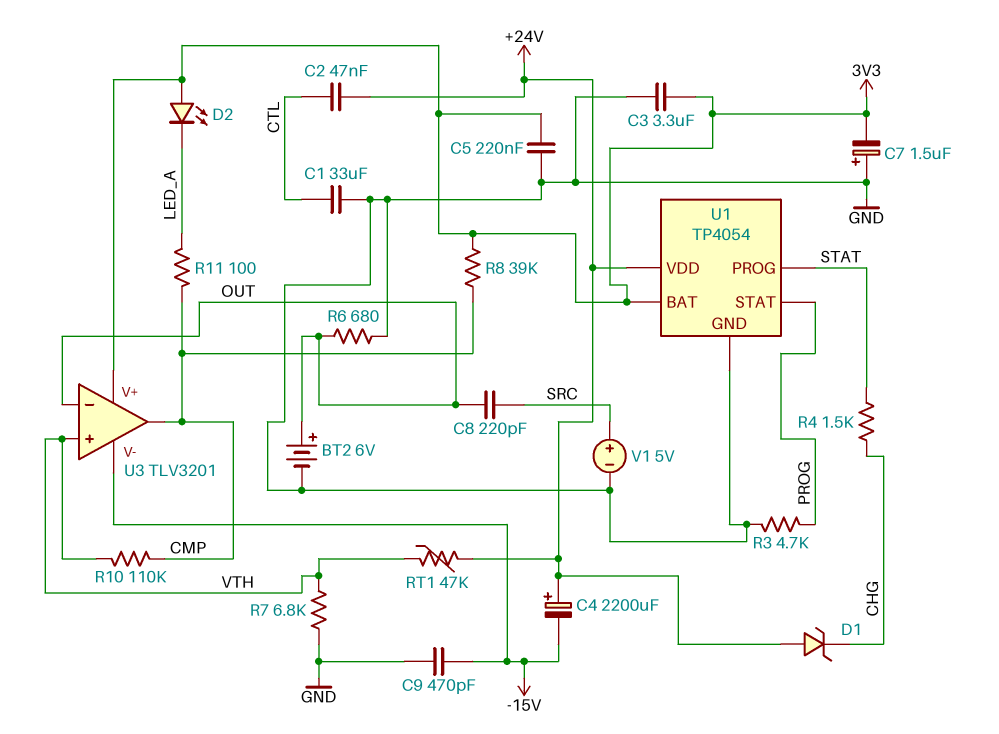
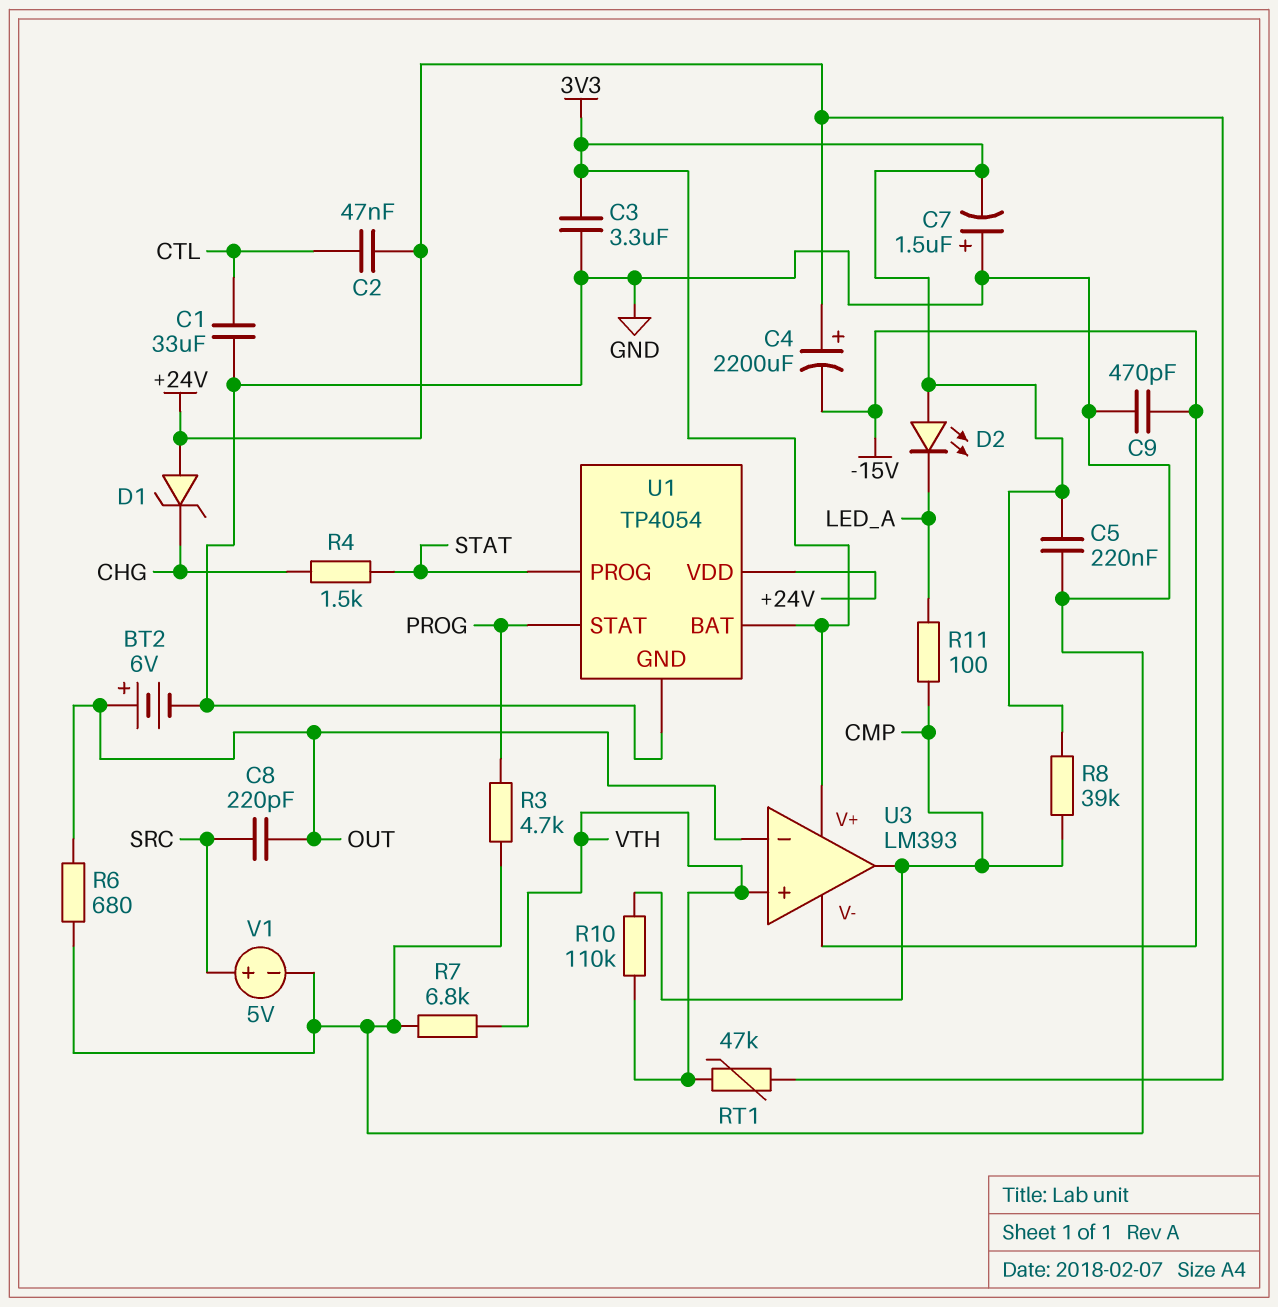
U3: TLV3201 -> LM393

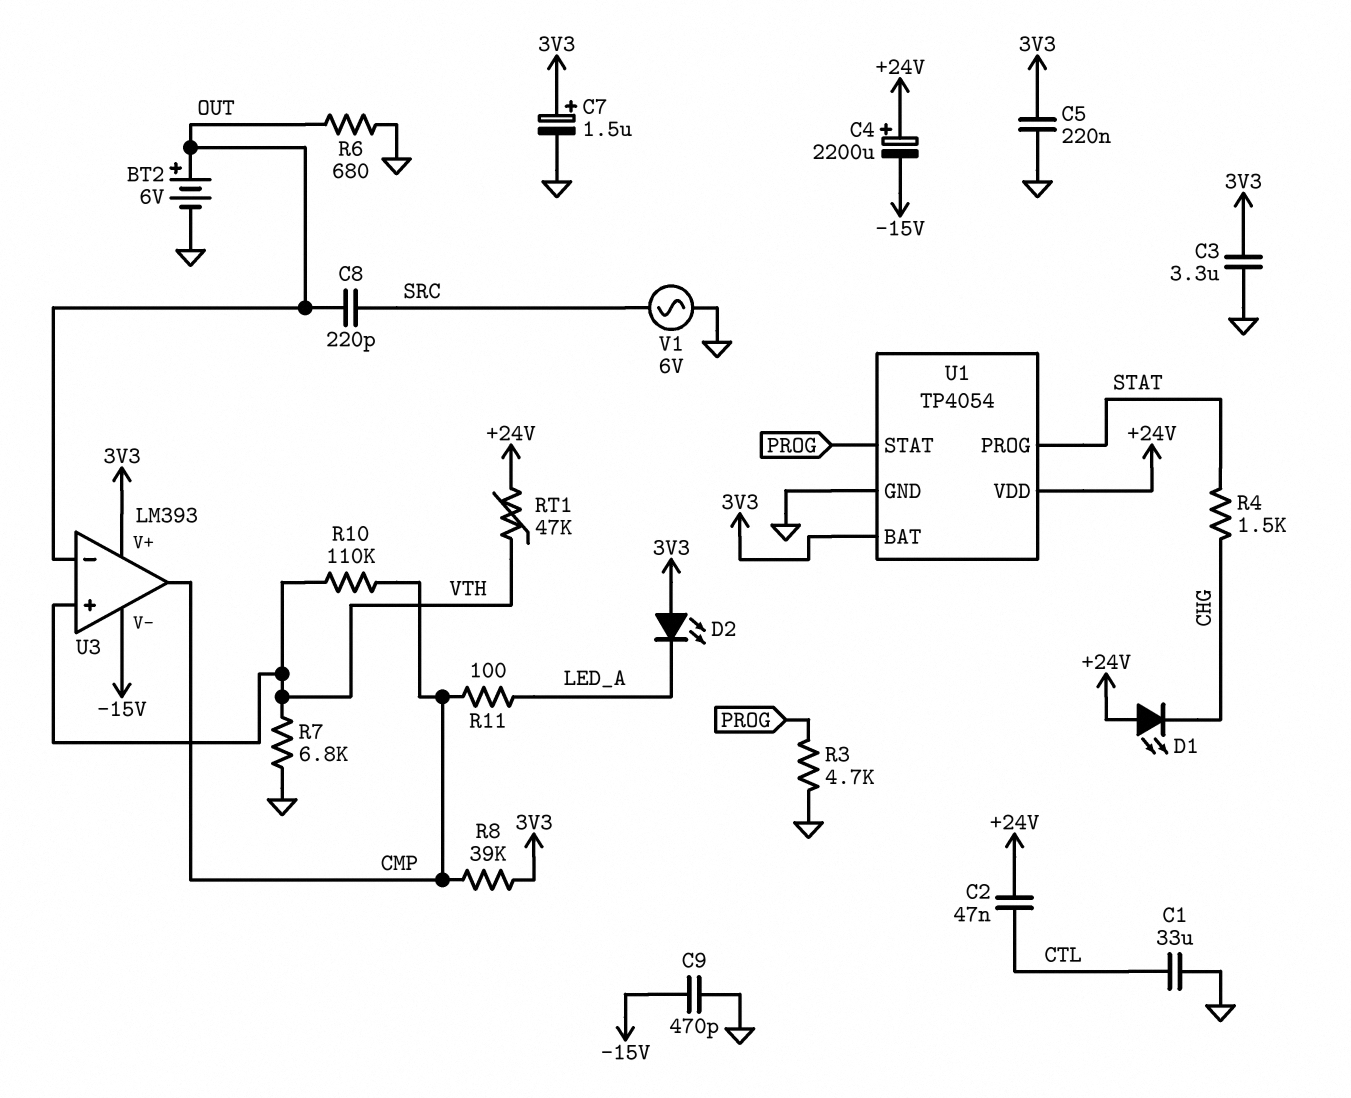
C7: 1.5uF (plus GND, minus 3V3) -> 1.5uF (plus 3V3, minus GND)
D1: zener (A +24V, K CHG) -> LED (A +24V, K CHG)
V1: 5V (plus SRC, minus GND) -> AC 6V (GND, SRC)

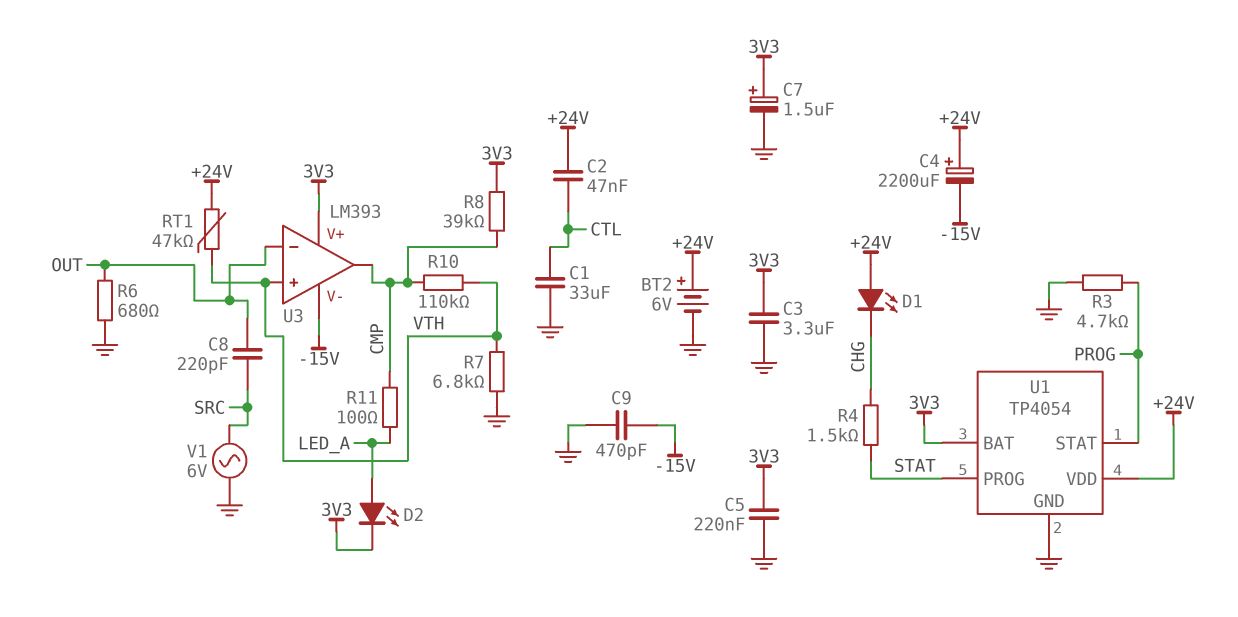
BT2: 6V (plus OUT, minus GND) -> 6V (plus +24V, minus GND)
D2: LED (A 3V3, K LED_A) -> LED (A LED_A, K 3V3)

